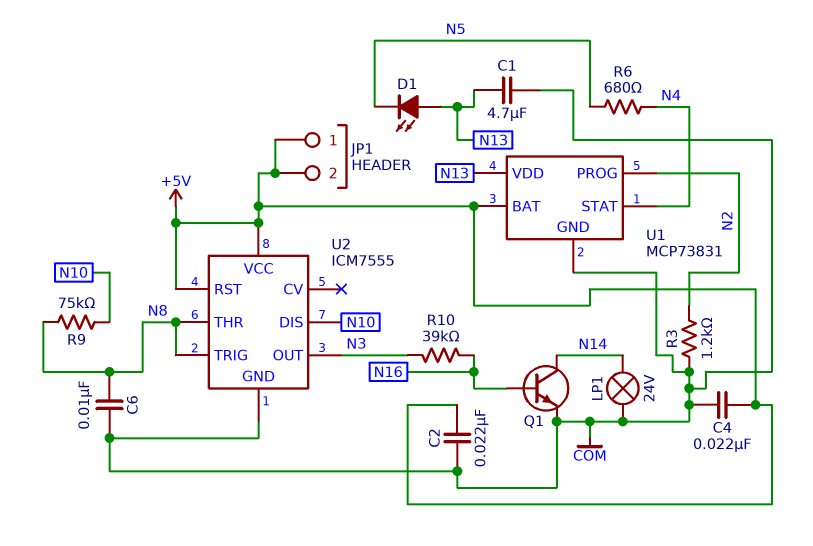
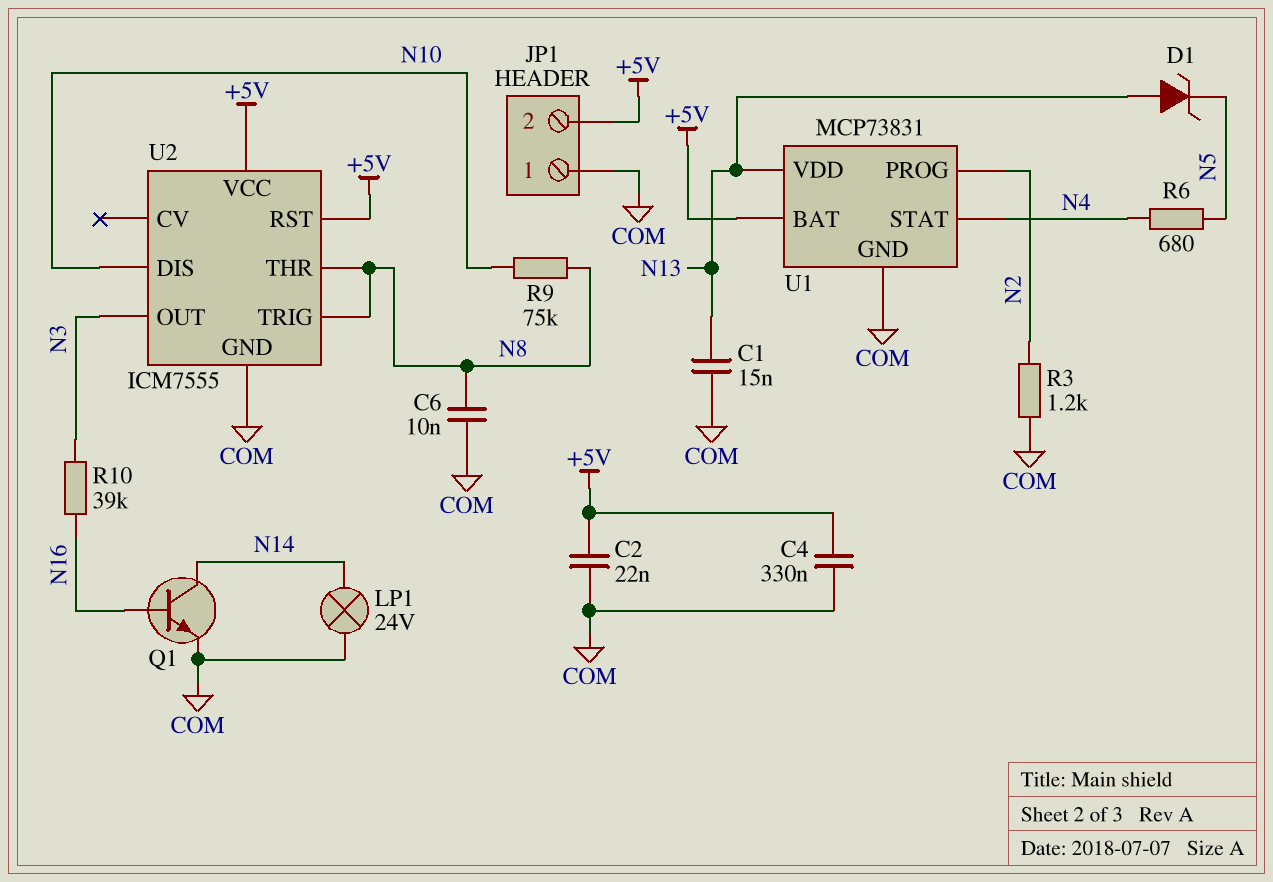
C1: 4.7uF (COM, N13) -> 15nF (COM, N13)
C4: 22nF (+5V, COM) -> 330nF (+5V, COM)
D1: LED (A N13, K N5) -> zener (A N13, K N5)
JP1 pin 1: +5V -> COM

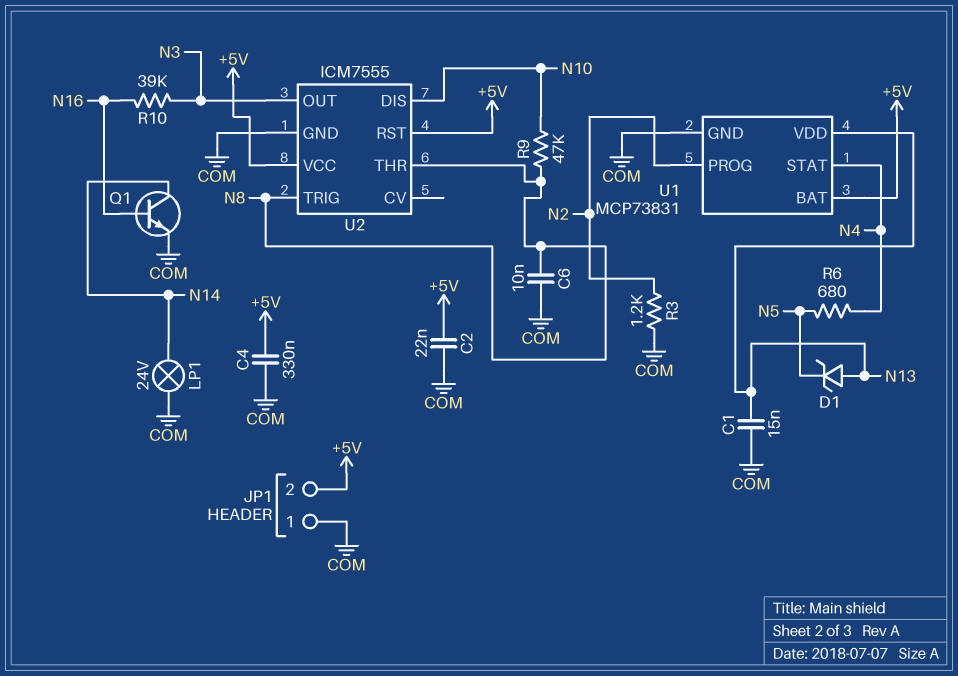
R9: 75k (N8, N10) -> 47k (N8, N10)

